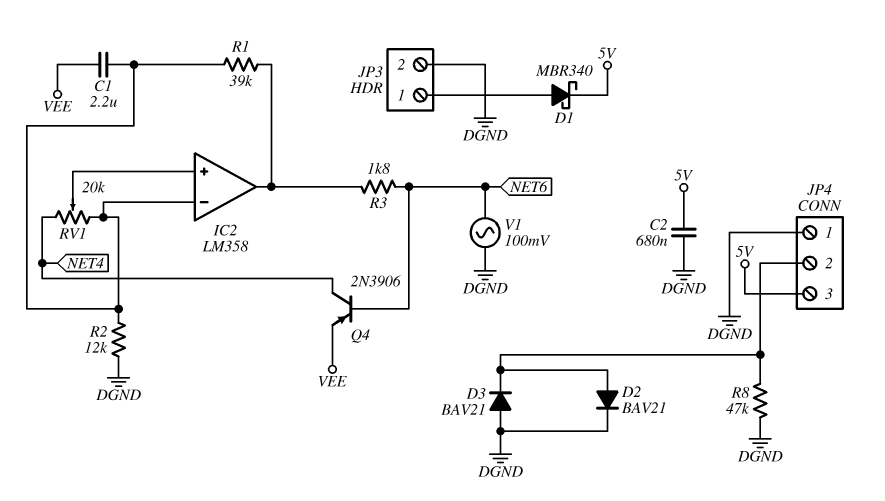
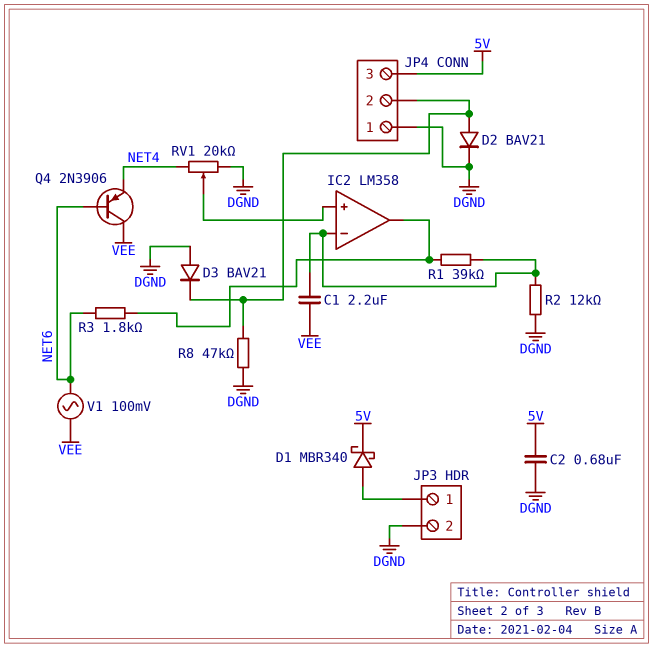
Q4: PNP 2N3906 (B NET6, C NET4, E VEE) -> PNP 2N3906 (B NET6, C VEE, E NET4)
RV1: 20k (IC2/in-, NET4, wiper IC2/in+) -> 20k (DGND, NET4, wiper IC2/in+)
V1: AC 100mV (DGND, NET6) -> AC 100mV (NET6, VEE)

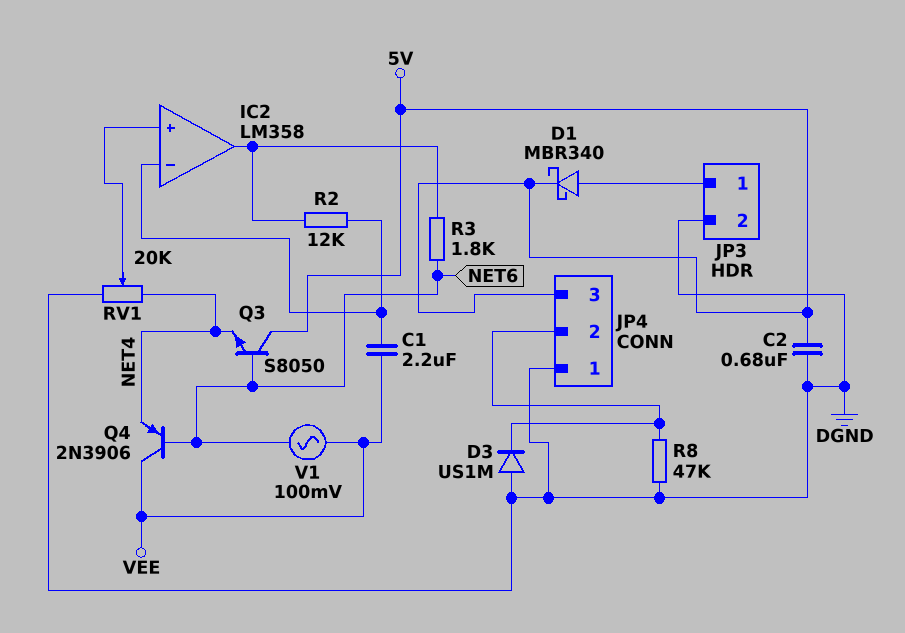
D2: diode BAV21 (A JP4/2, K DGND) -> none
D3: diode BAV21 (A DGND, K JP4/2) -> diode US1M (A DGND, K JP4/2)
Q3: none -> NPN S8050 (B NET6, C 5V, E NET4)
R1: 39k (IC2/in-, IC2/out) -> none
R2: 12k (DGND, IC2/in-) -> 12k (IC2/in-, IC2/out)

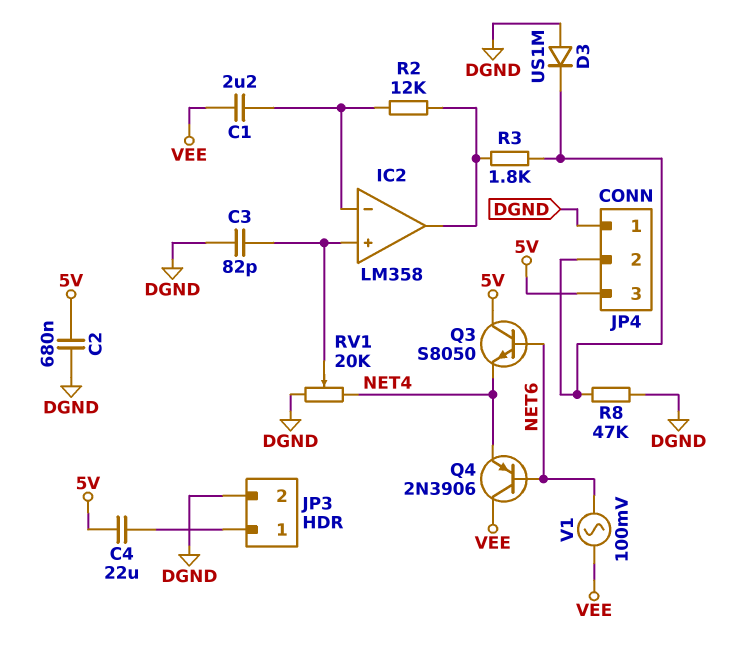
C3: none -> 82pF (DGND, IC2/in+)
C4: none -> 22uF (5V, JP3/1)
D1: schottky MBR340 (A JP3/1, K 5V) -> none
R3: 1.8k (IC2/out, NET6) -> 1.8k (IC2/out, JP4/2)

